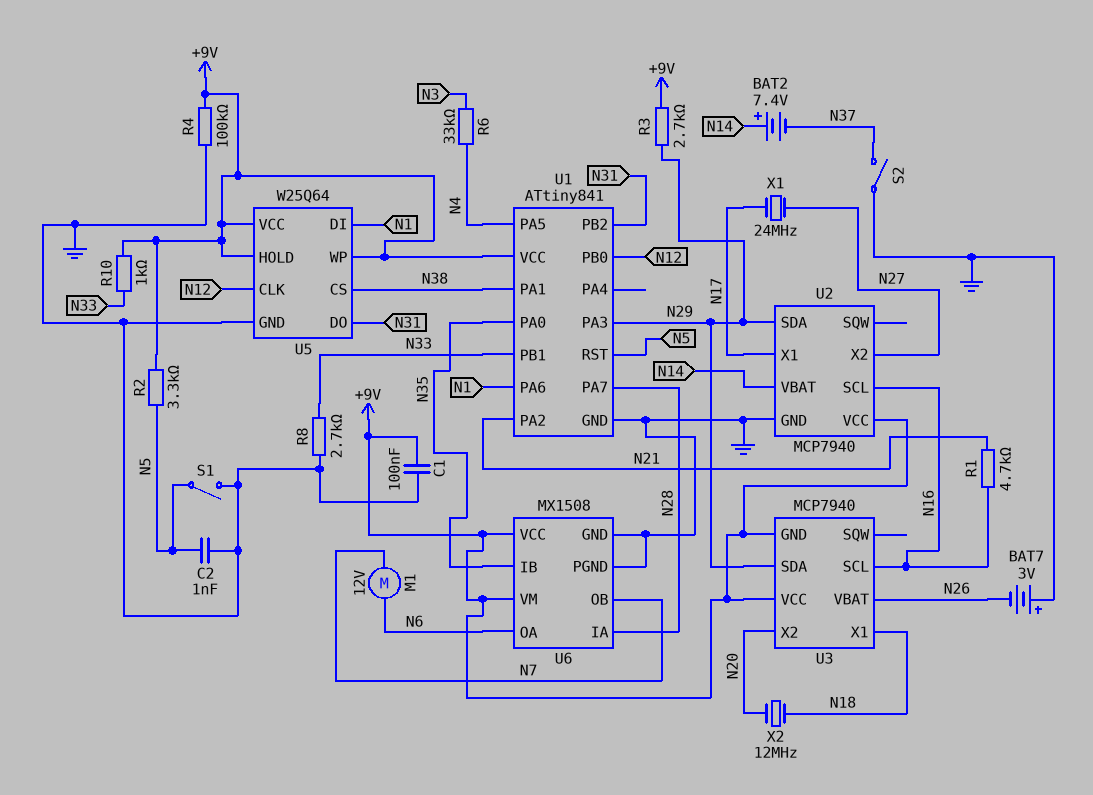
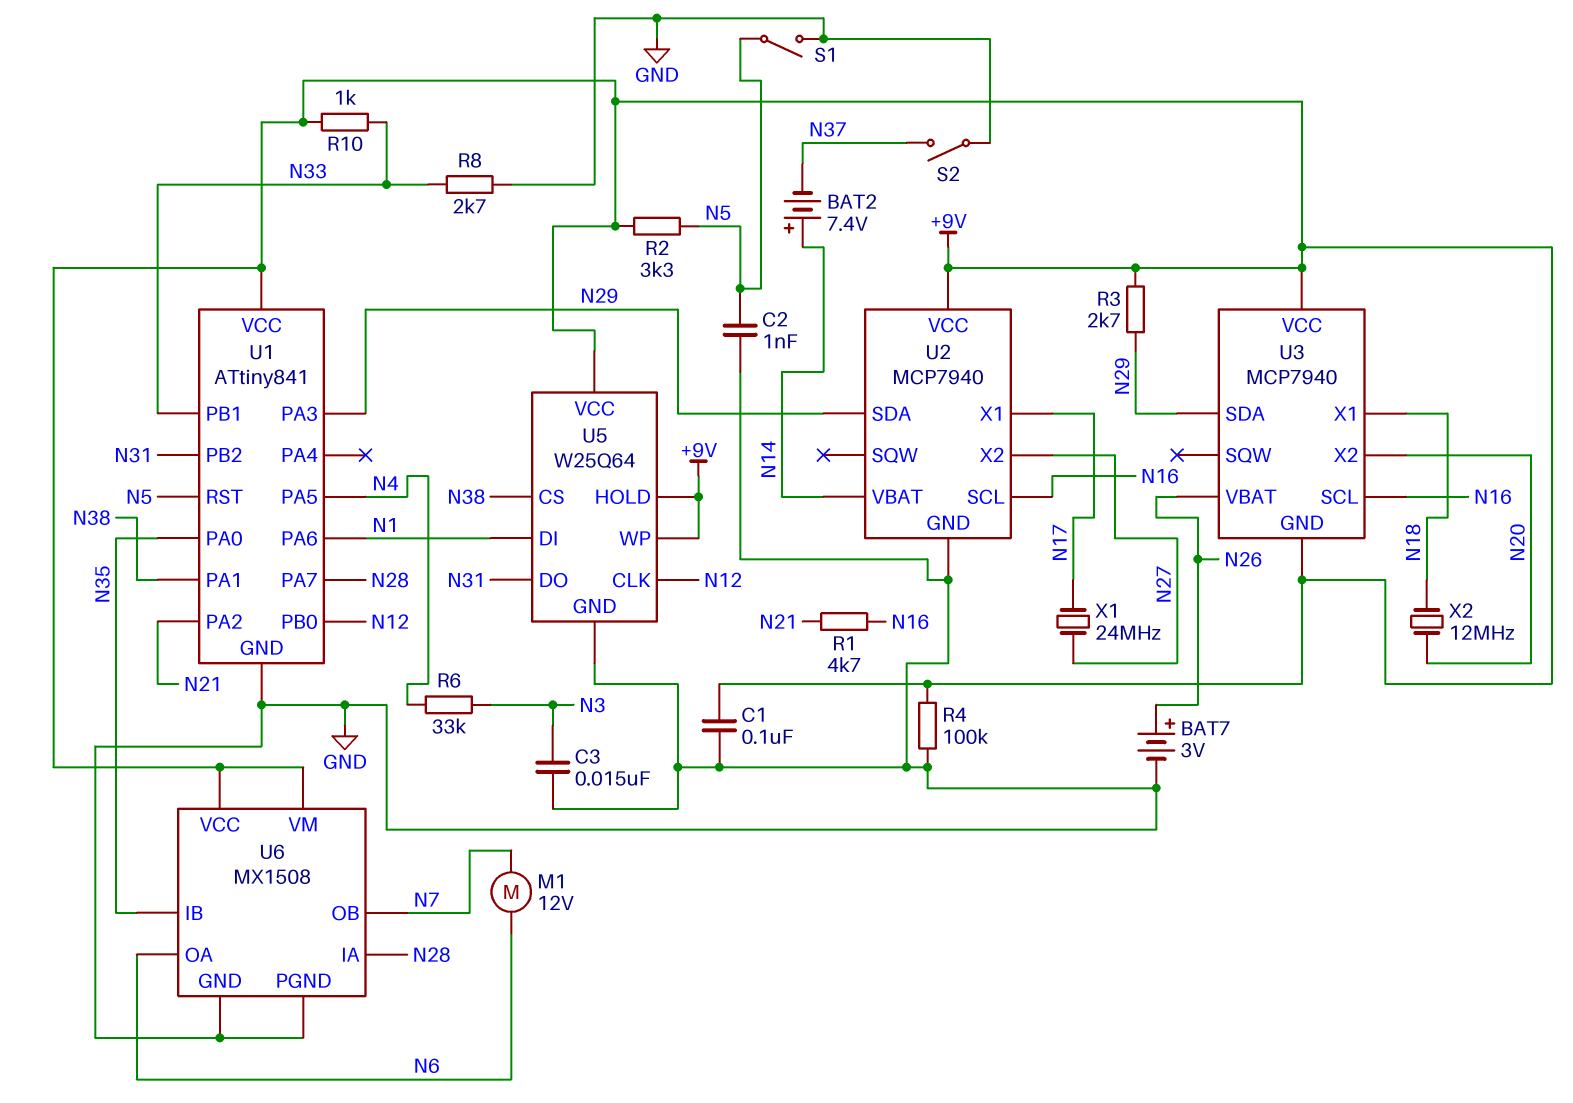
BAT7: 3V (plus GND, minus N26) -> 3V (plus N26, minus GND)
C3: none -> 15nF (GND, N3)

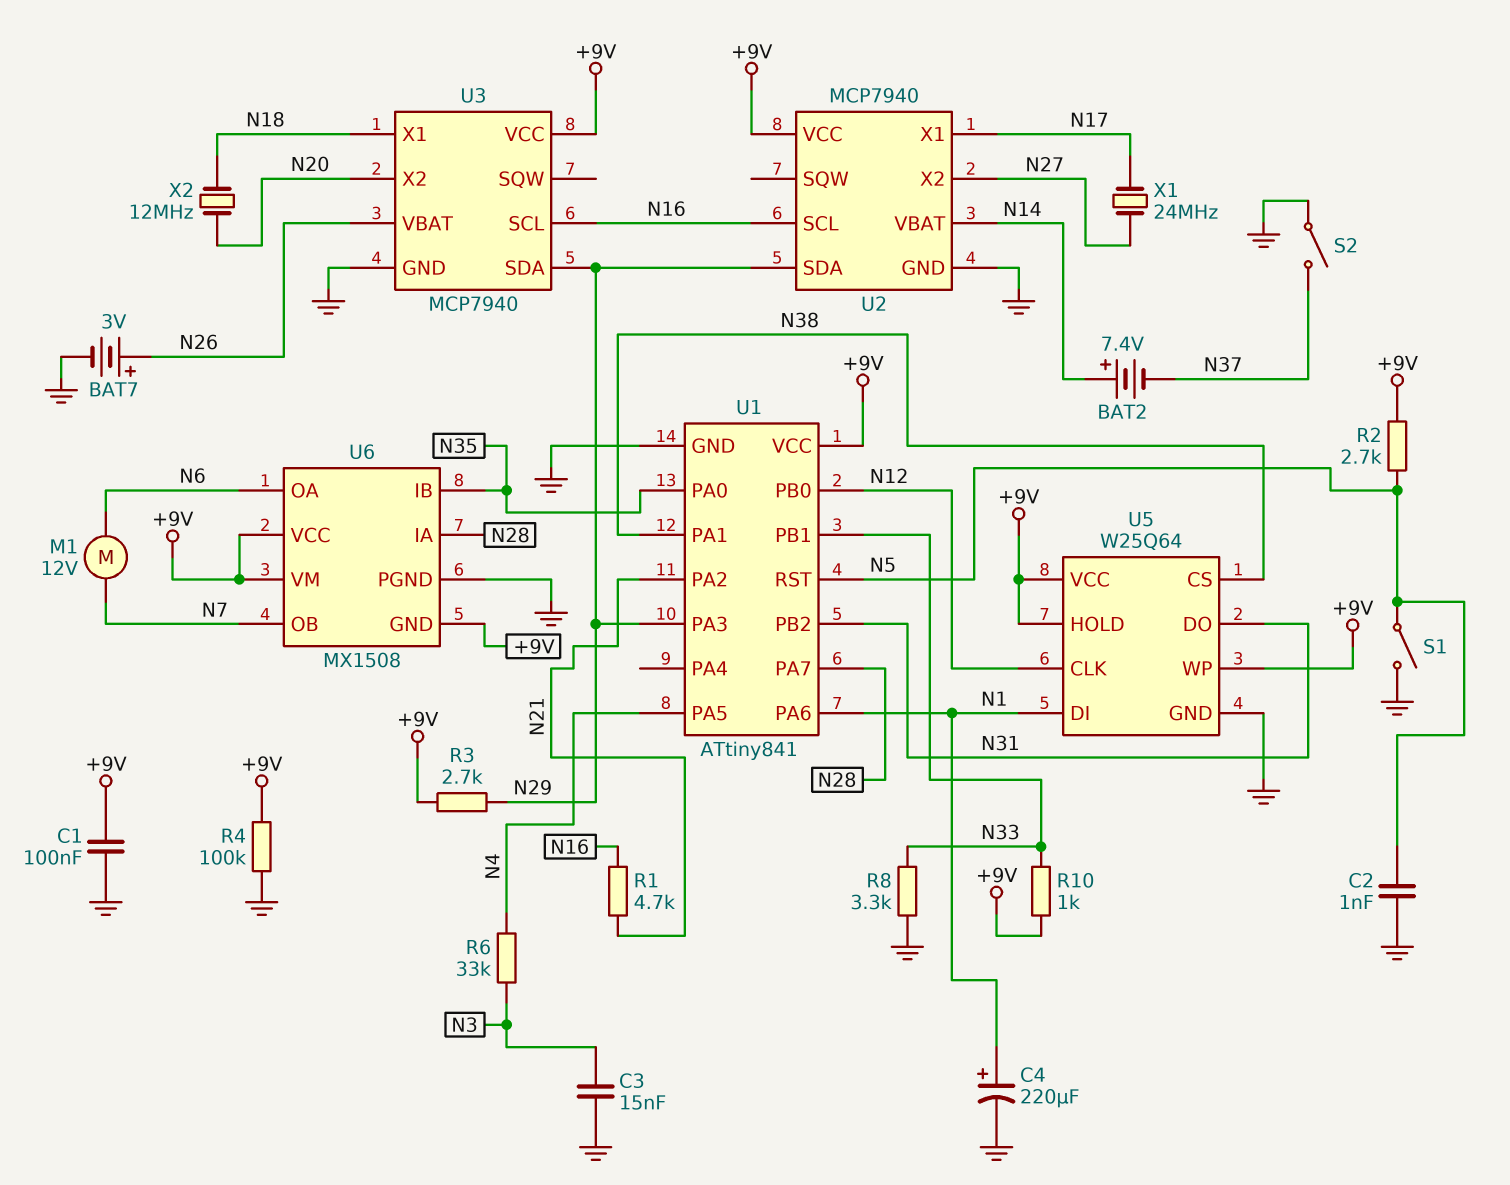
C4: none -> 220uF (plus N1, minus GND)
R2: 3.3k (+9V, N5) -> 2.7k (+9V, N5)
R8: 2.7k (GND, N33) -> 3.3k (GND, N33)
U3 pin GND: +9V -> GND
U6 pin GND: GND -> +9V

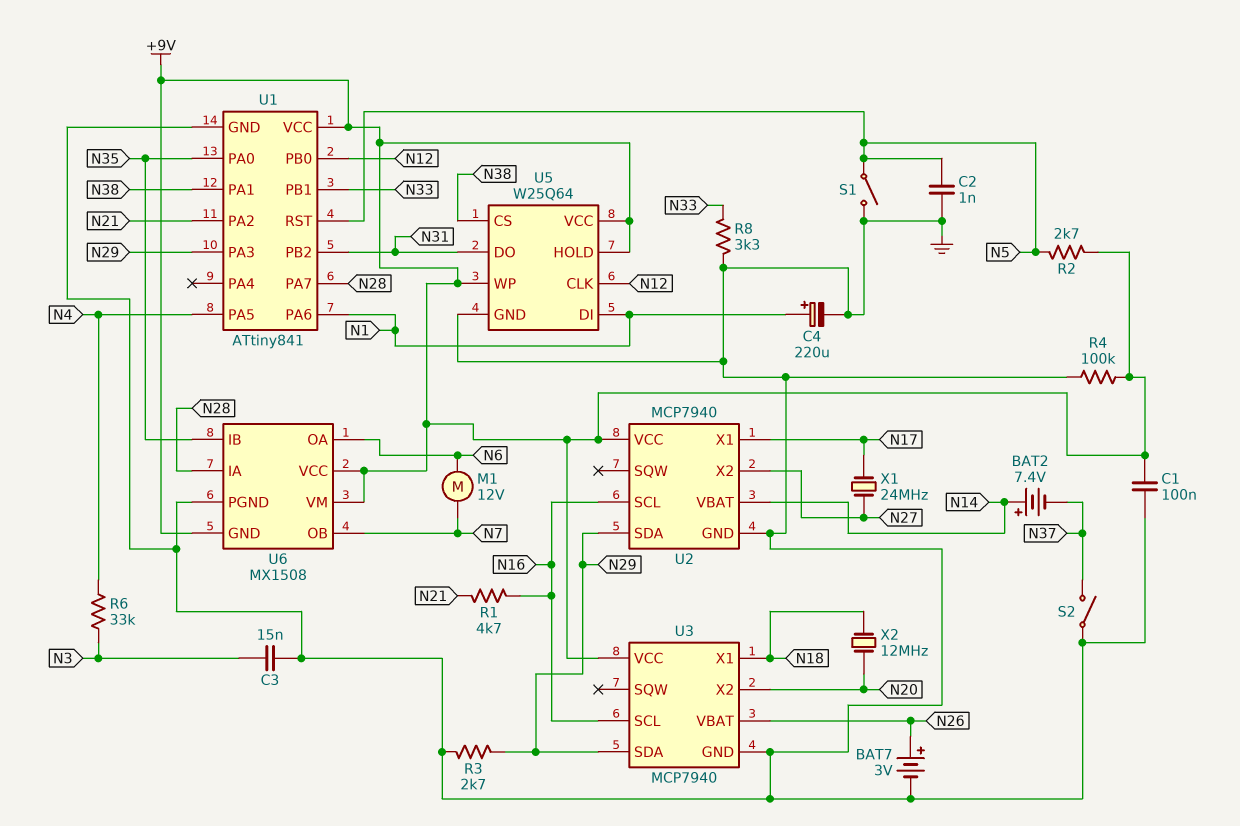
R3: 2.7k (+9V, N29) -> 2.7k (GND, N29)
R10: 1k (+9V, N33) -> none

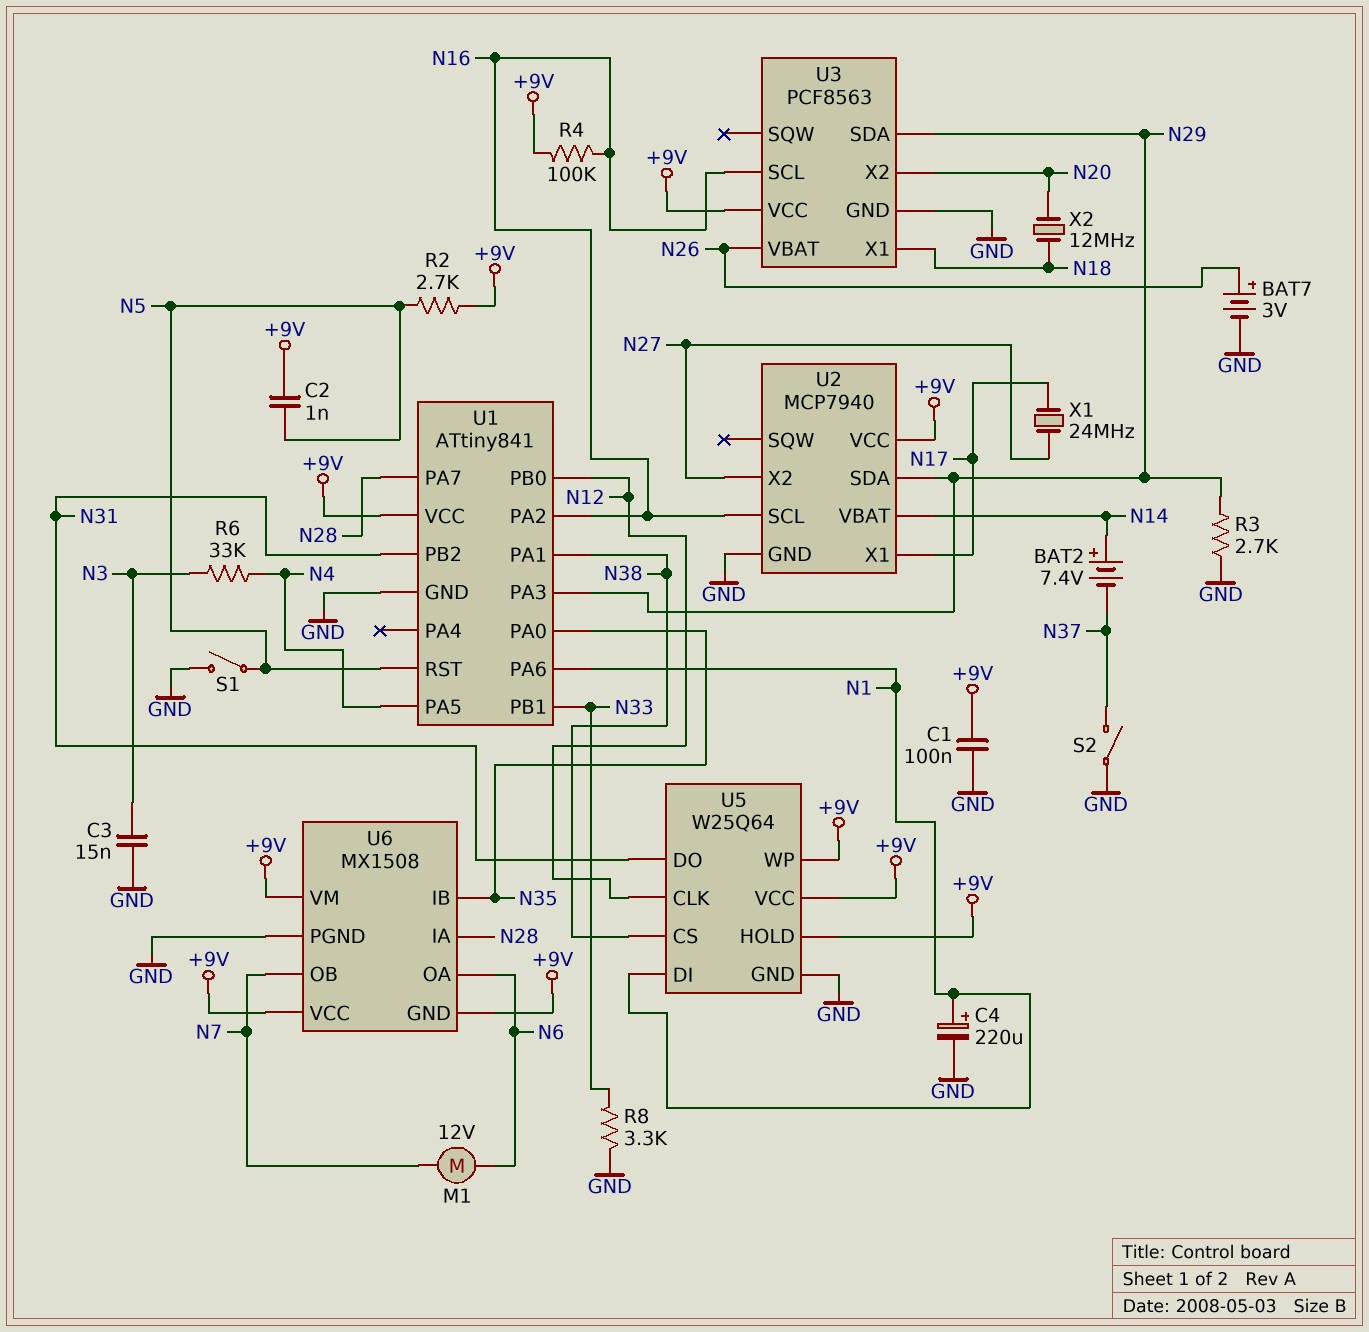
C2: 1nF (GND, N5) -> 1nF (+9V, N5)
R1: 4.7k (N16, N21) -> none
R4: 100k (+9V, GND) -> 100k (+9V, N16)
U1 pin PA2: N21 -> N16
U3: MCP7940 -> PCF8563

